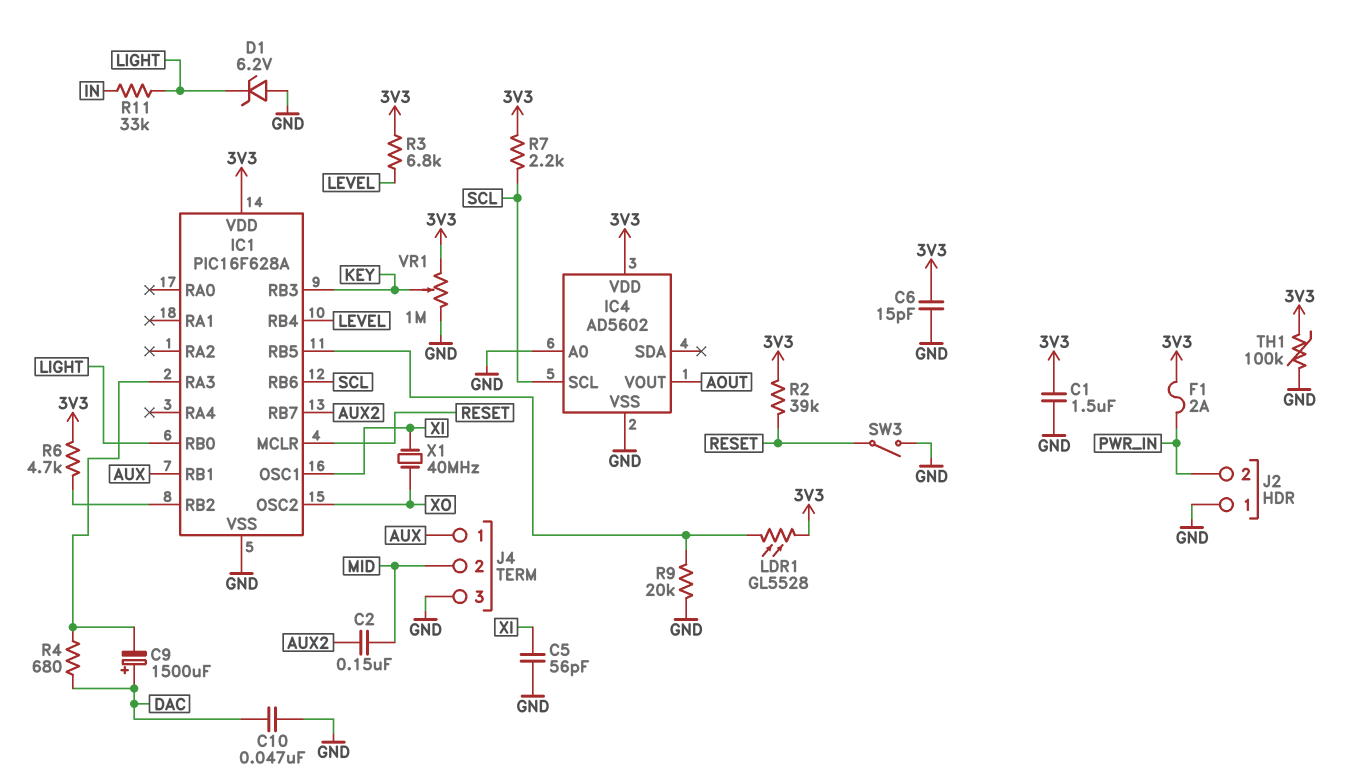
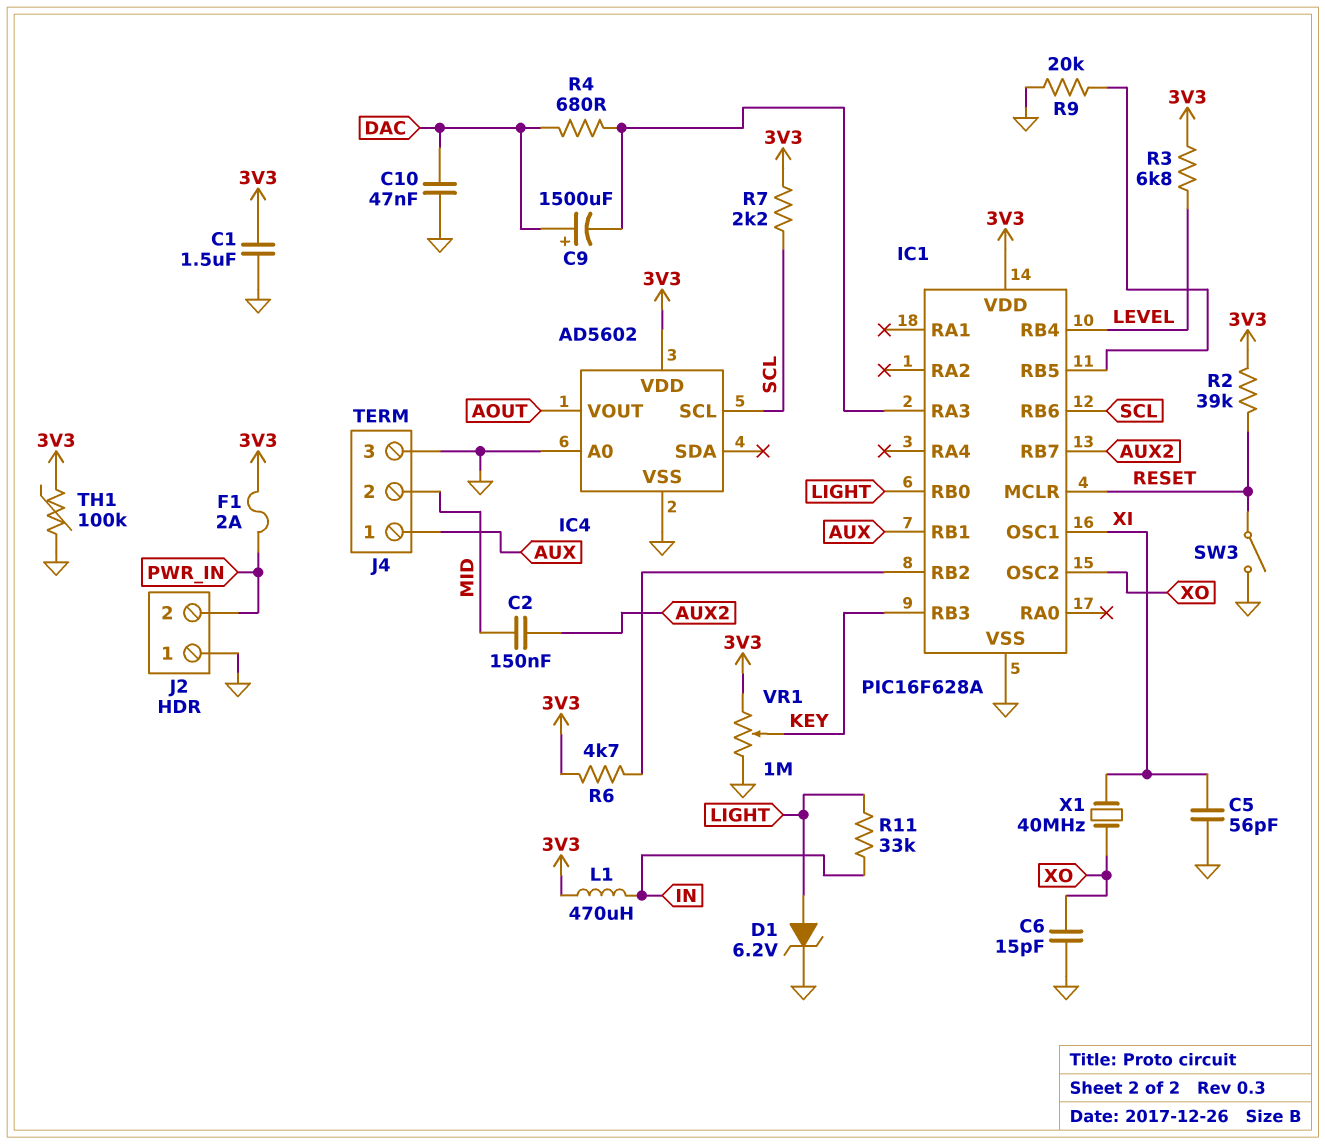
C6: 15pF (3V3, GND) -> 15pF (GND, XO)
D1: zener 6.2V (A GND, K LIGHT) -> zener 6.2V (A LIGHT, K GND)
L1: none -> 470uH (3V3, IN)
LDR1: GL5528 (3V3, IC1/RB5) -> none

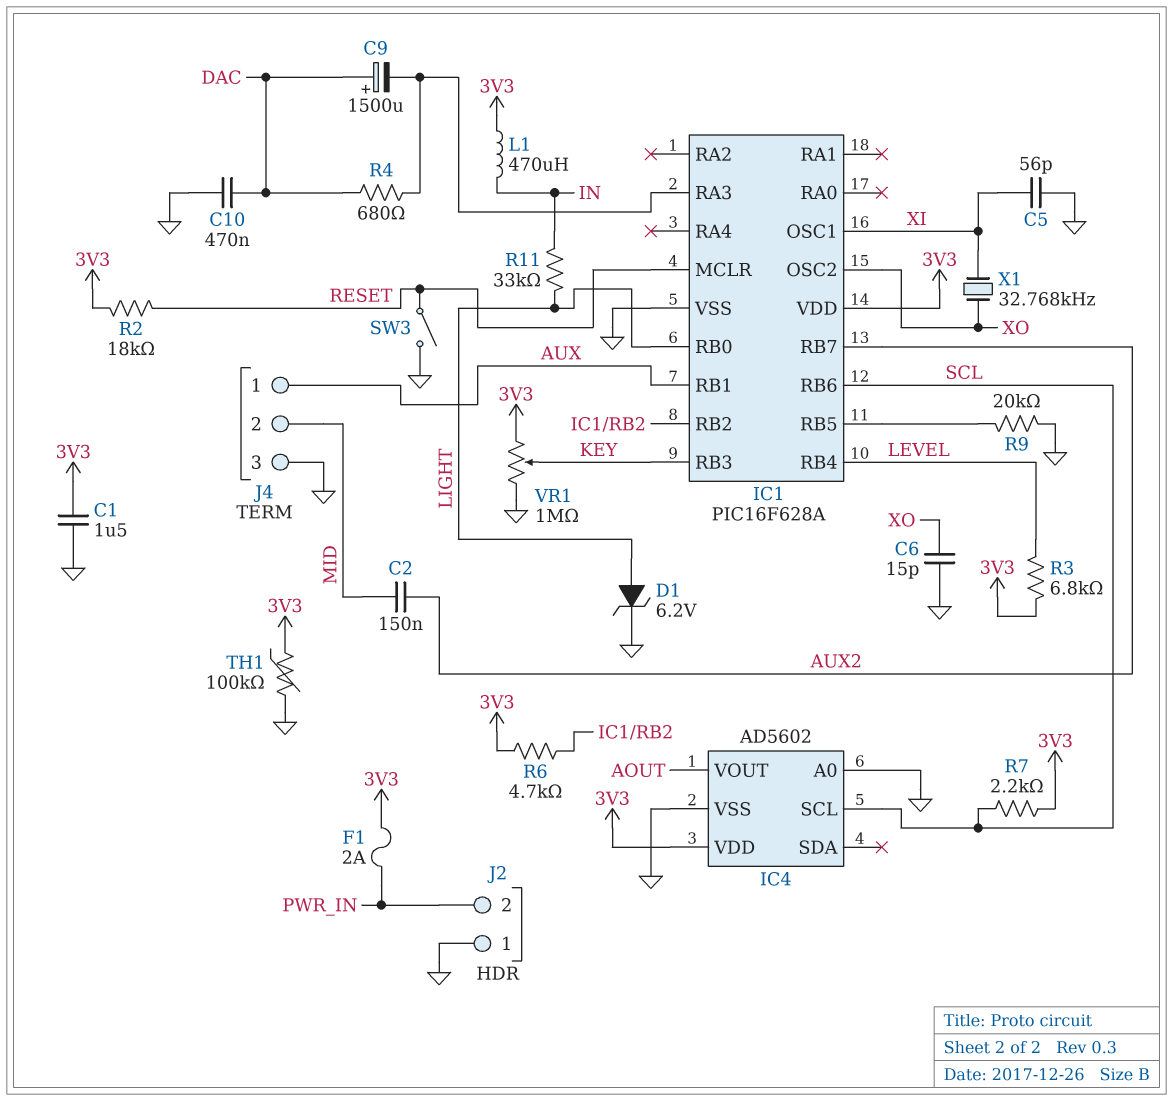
C10: 47nF (DAC, GND) -> 470nF (DAC, GND)
R2: 39k (3V3, RESET) -> 18k (3V3, RESET)
X1: 40MHz (XI, XO) -> 32.768kHz (XI, XO)

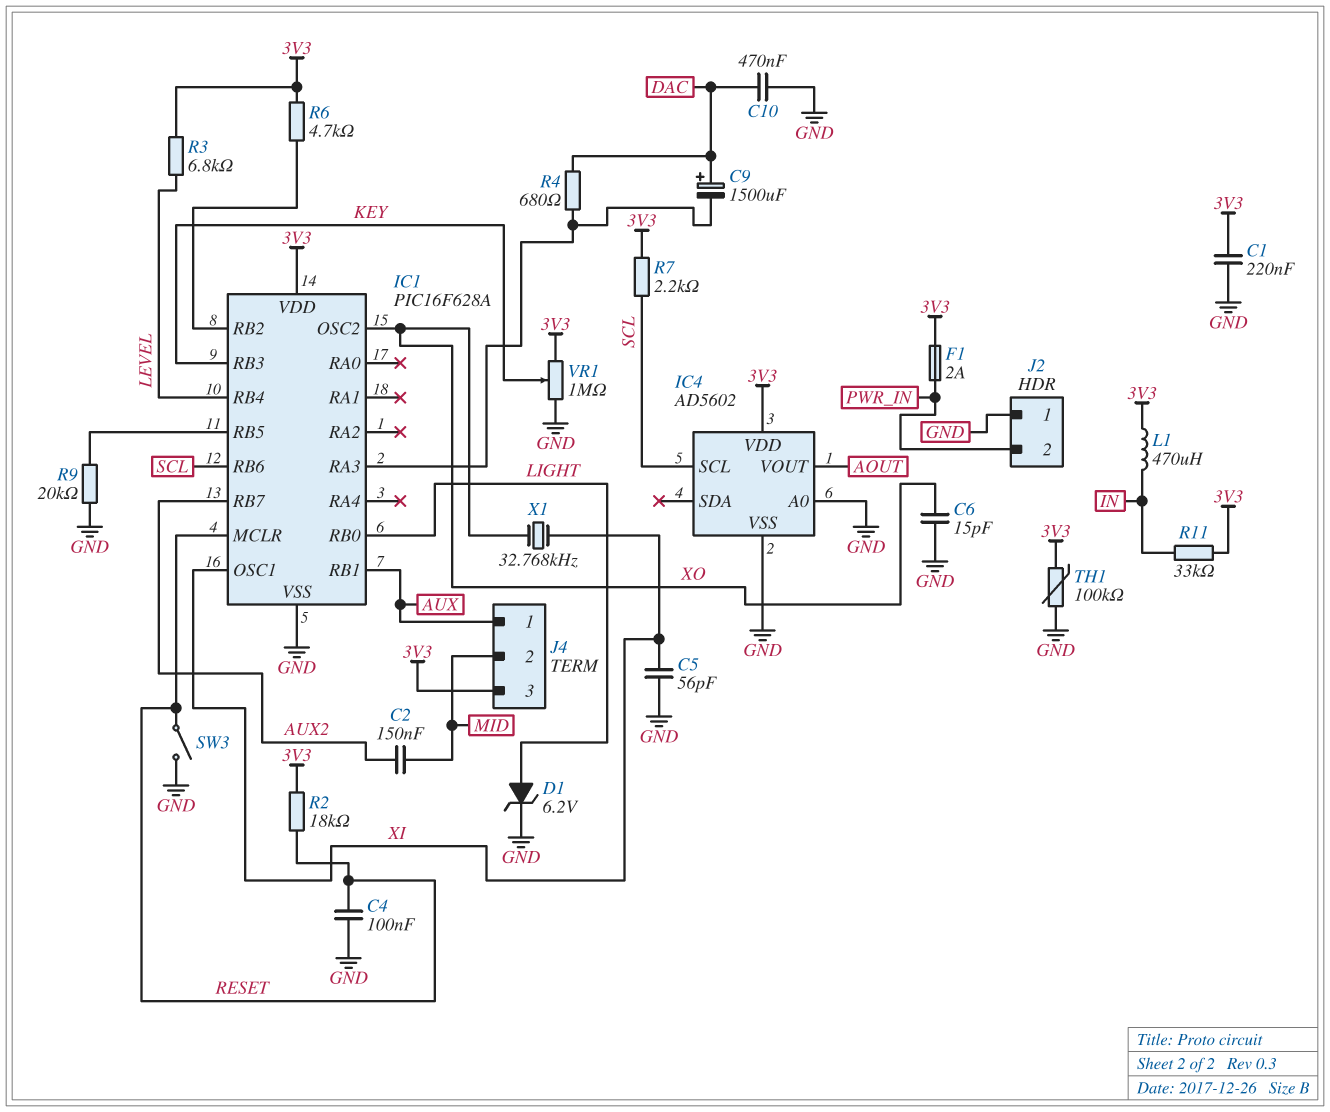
C1: 1.5uF (3V3, GND) -> 220nF (3V3, GND)
C4: none -> 100nF (GND, RESET)
J4 pin 3: GND -> 3V3
R11: 33k (IN, LIGHT) -> 33k (3V3, IN)

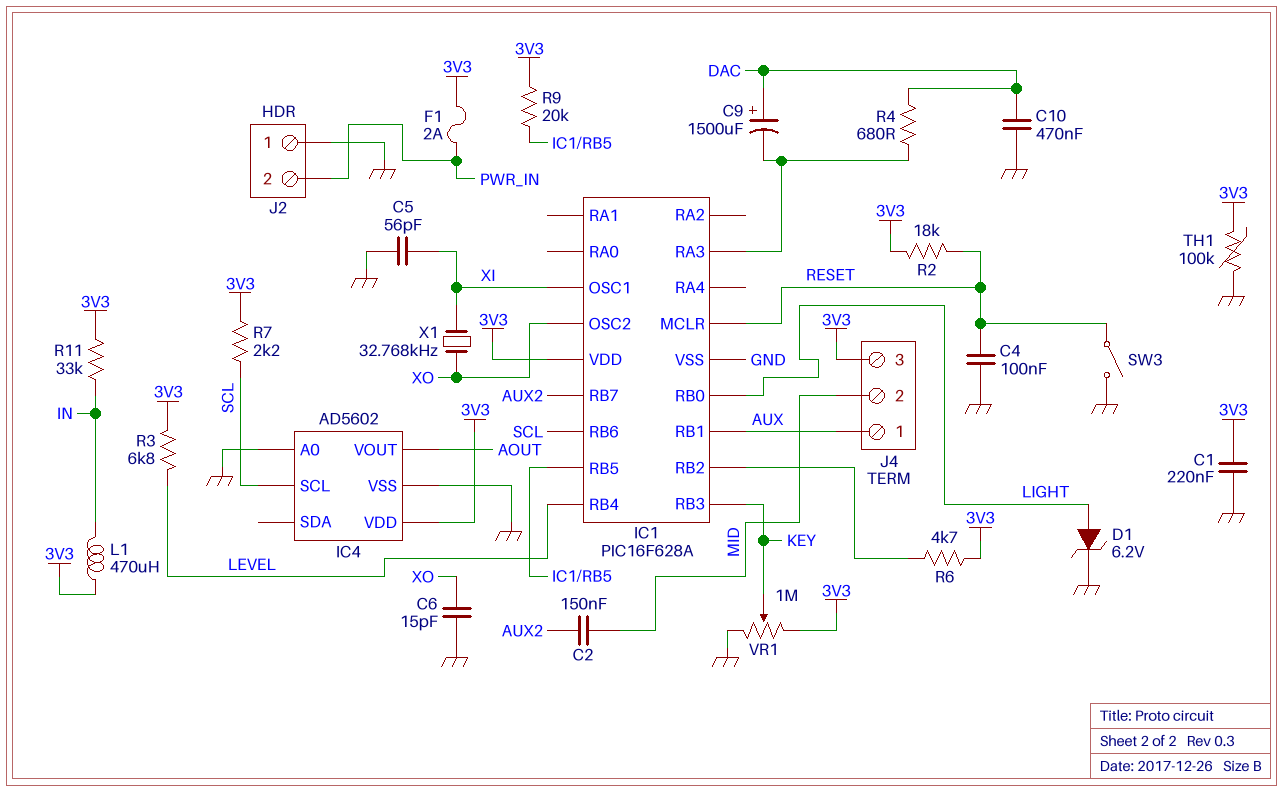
R9: 20k (GND, IC1/RB5) -> 20k (3V3, IC1/RB5)

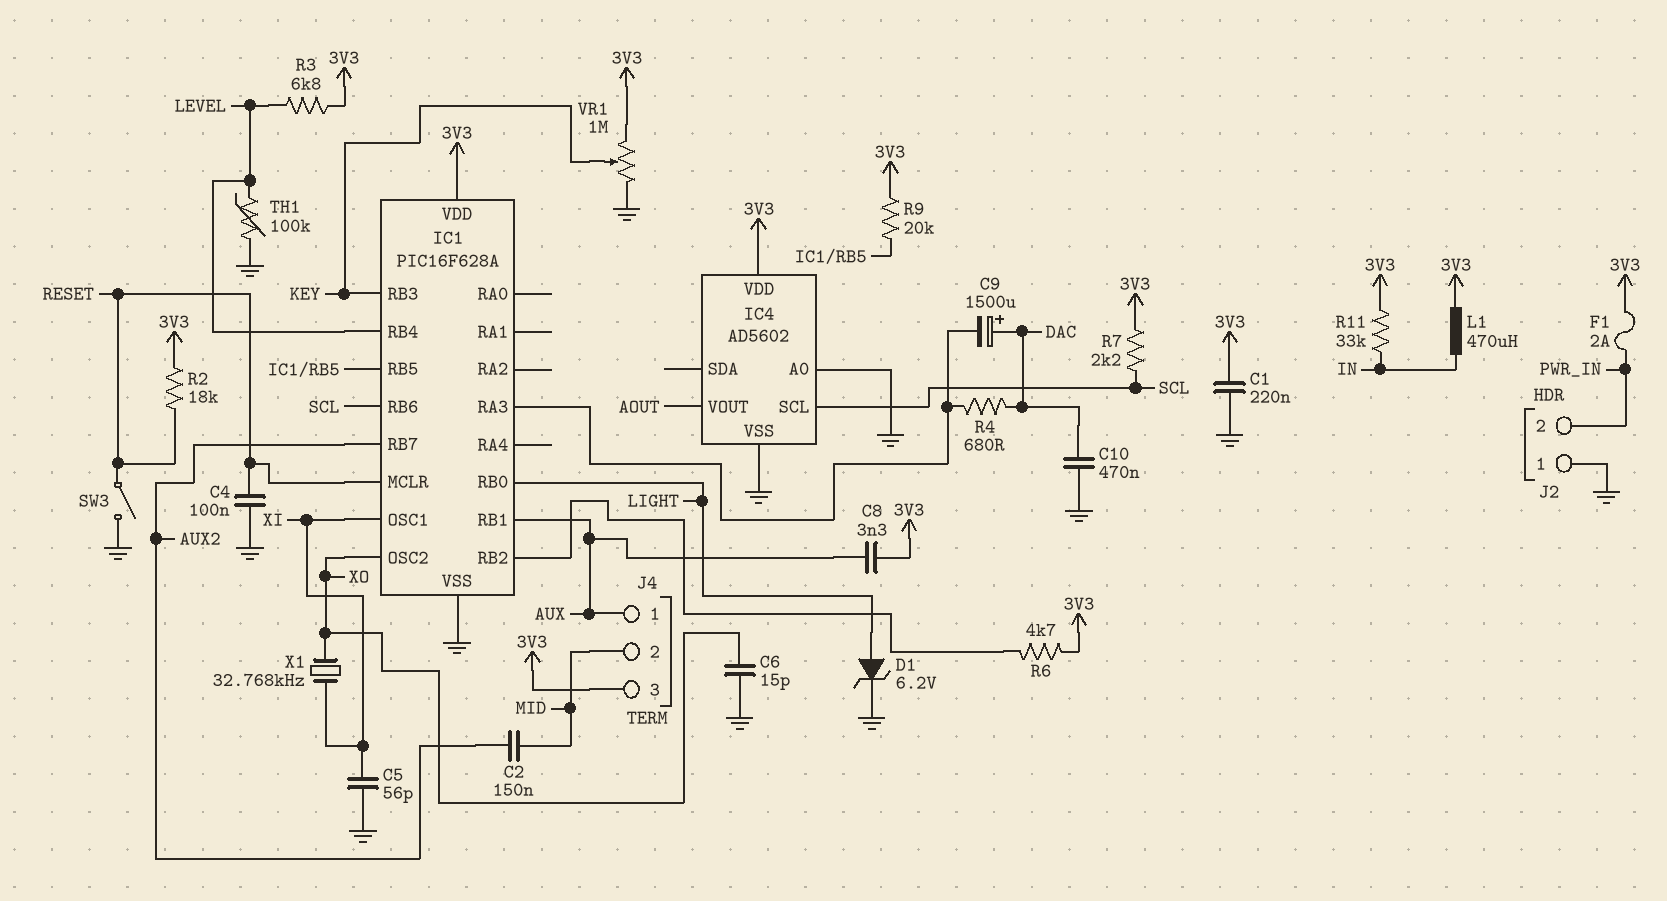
C8: none -> 3.3nF (3V3, AUX)
TH1: 100k (3V3, GND) -> 100k (GND, LEVEL)

